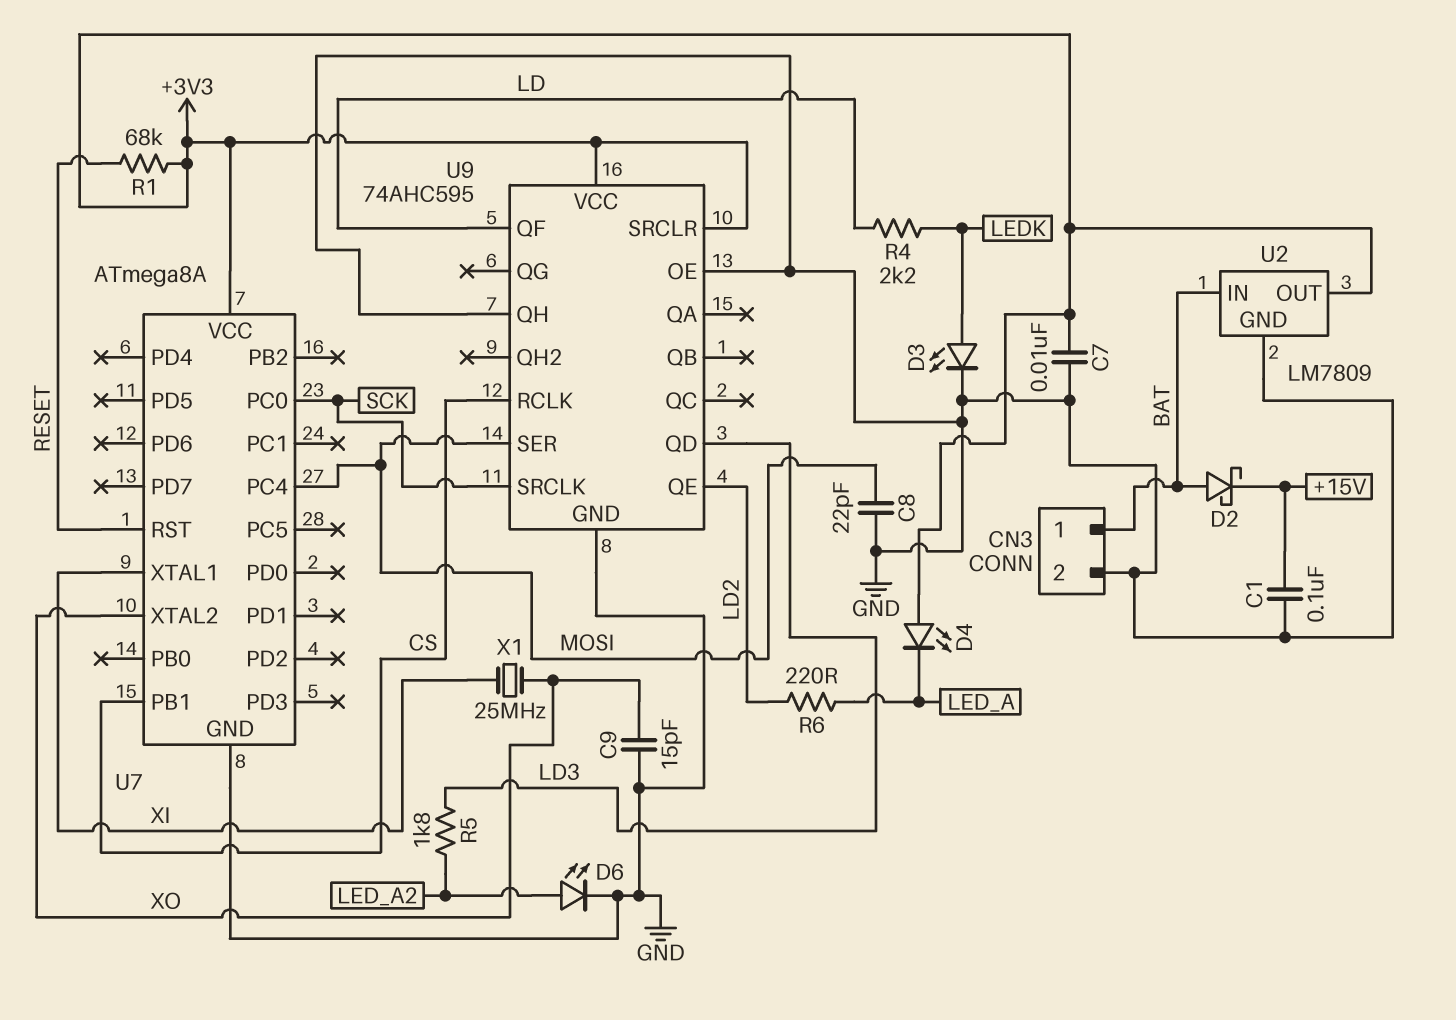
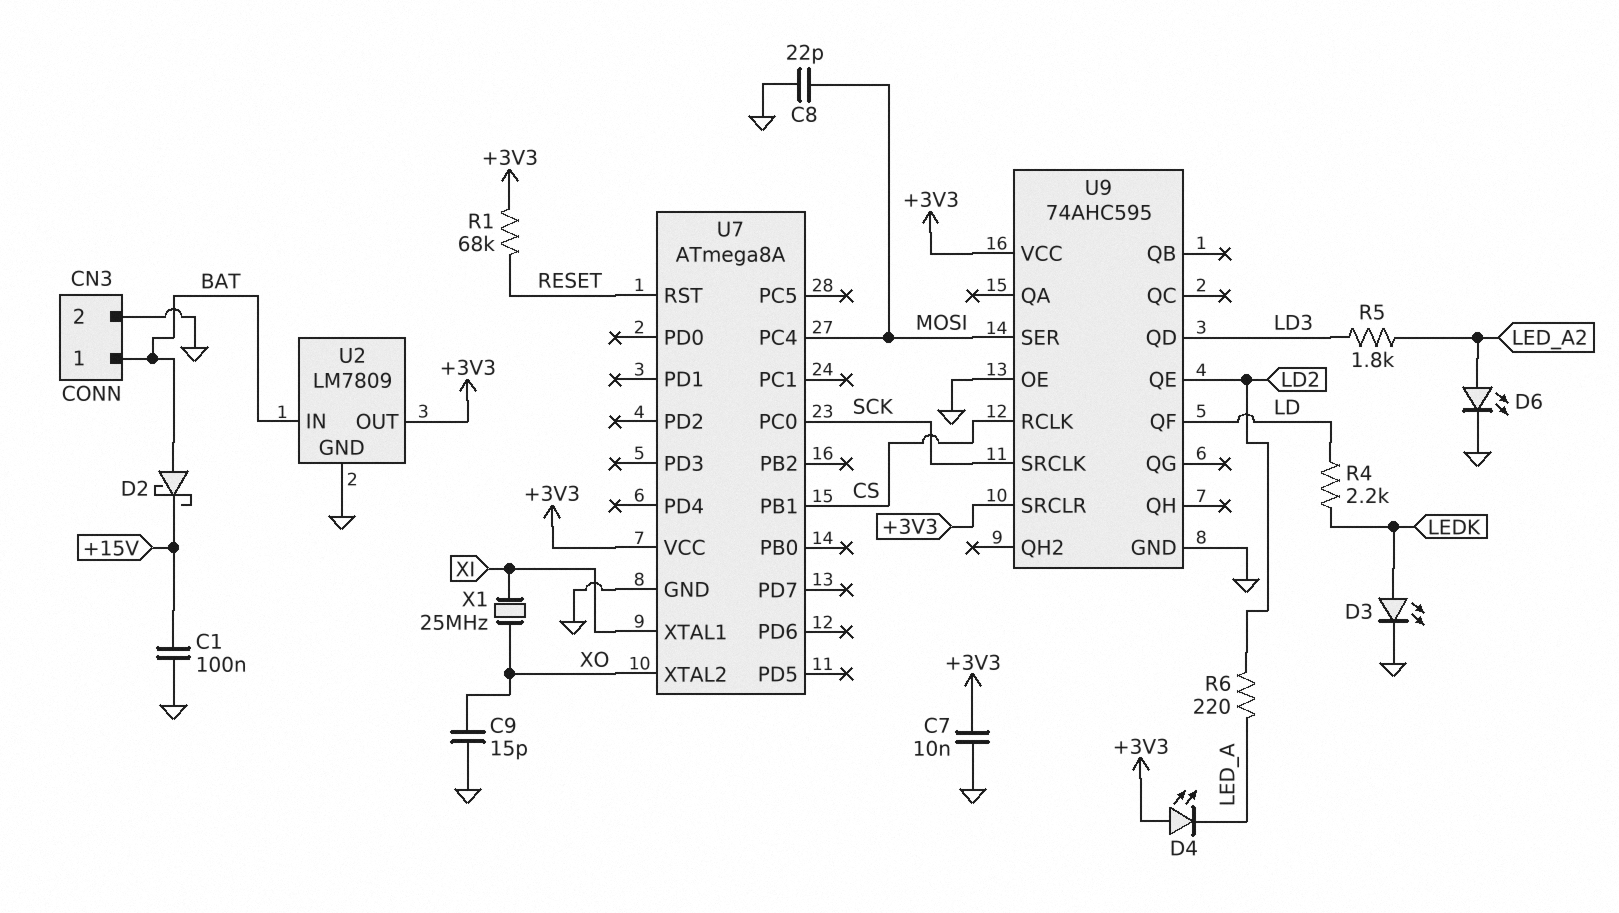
U9 pin QH: GND -> none

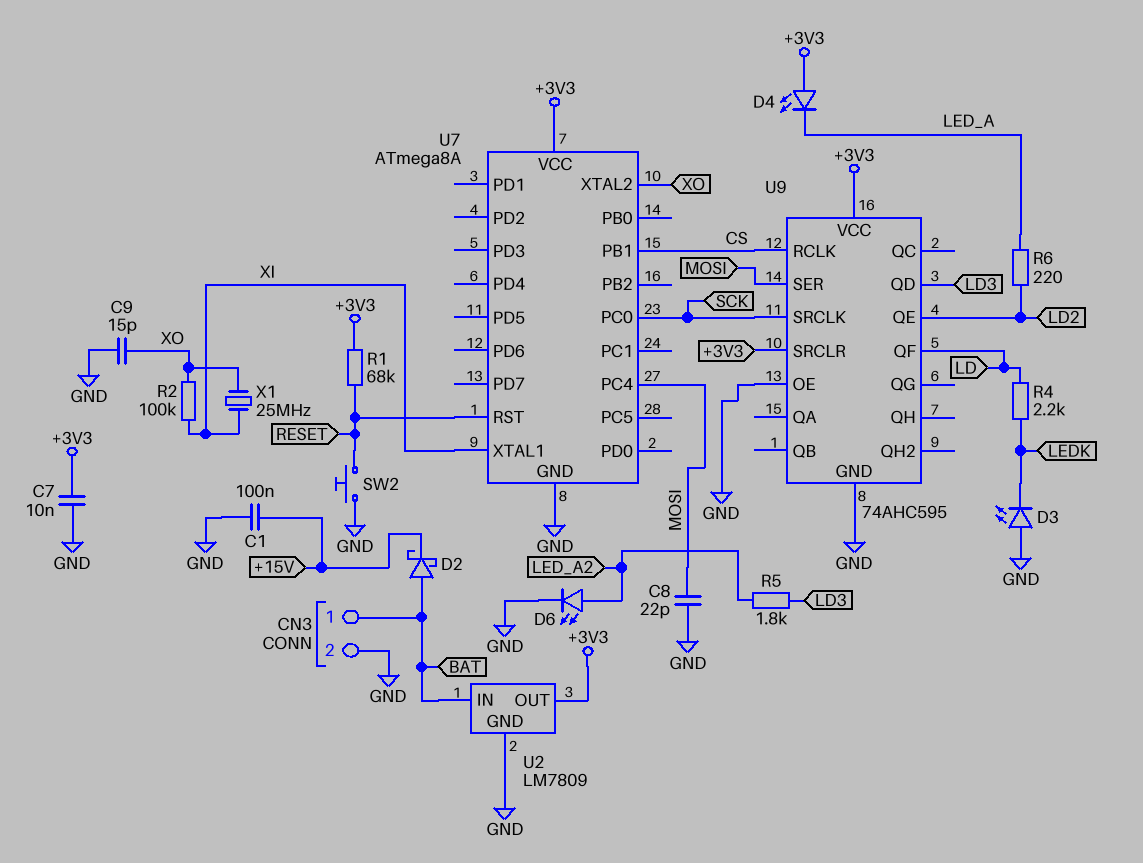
D3: LED (A LEDK, K GND) -> LED (A GND, K LEDK)
R2: none -> 100k (XI, XO)
SW2: none -> button (GND, RESET)

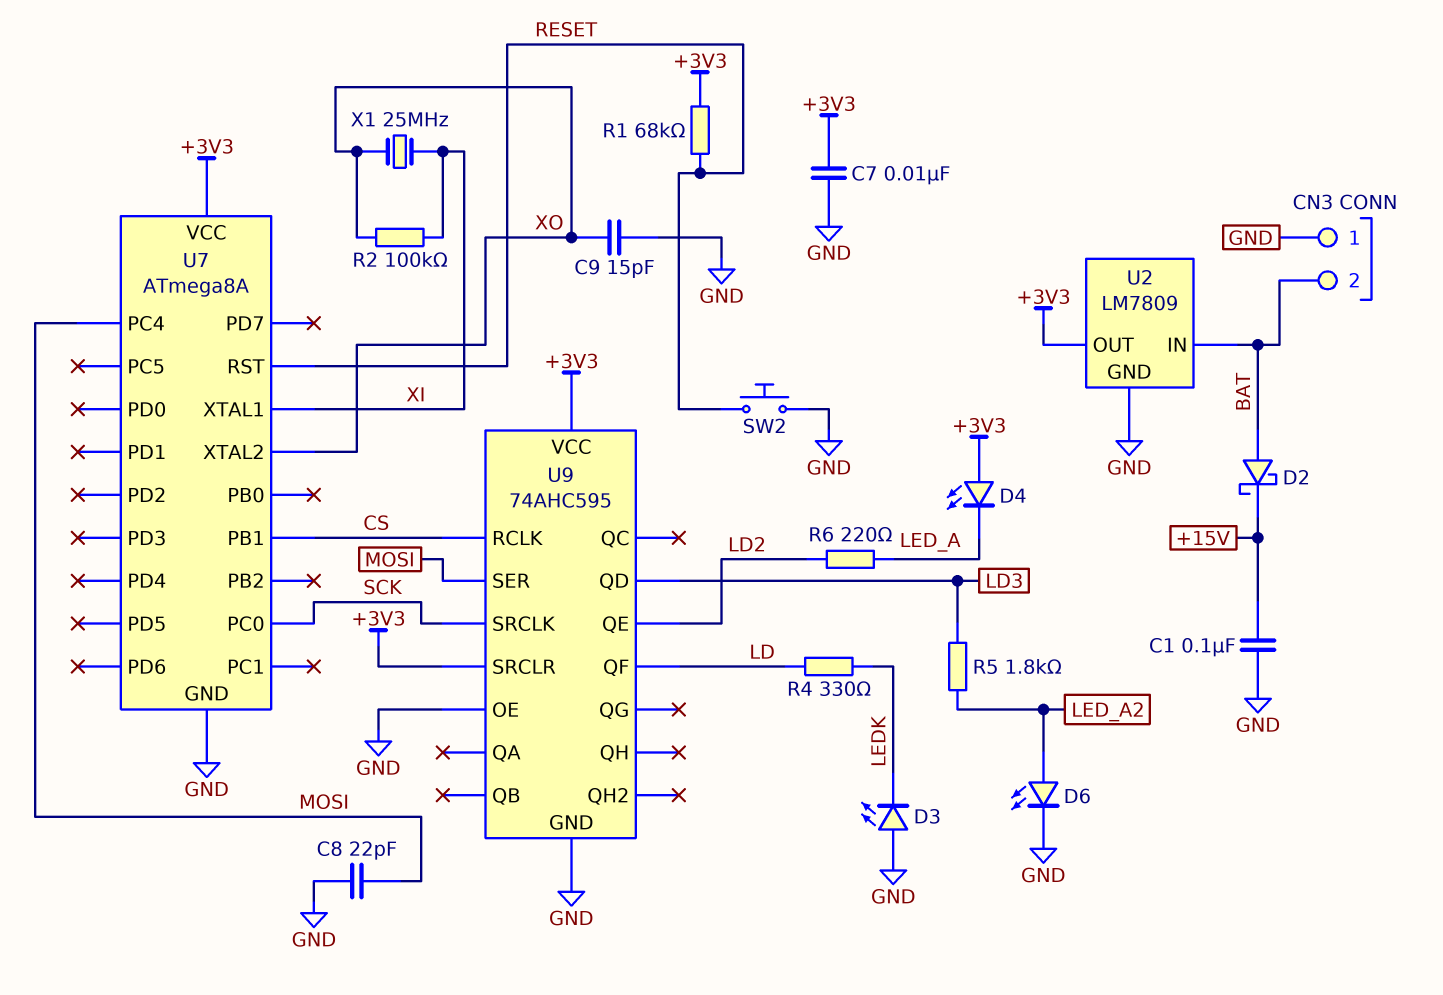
CN3 pin 1: BAT -> GND
CN3 pin 2: GND -> BAT
R4: 2.2k (LD, LEDK) -> 330 (LD, LEDK)

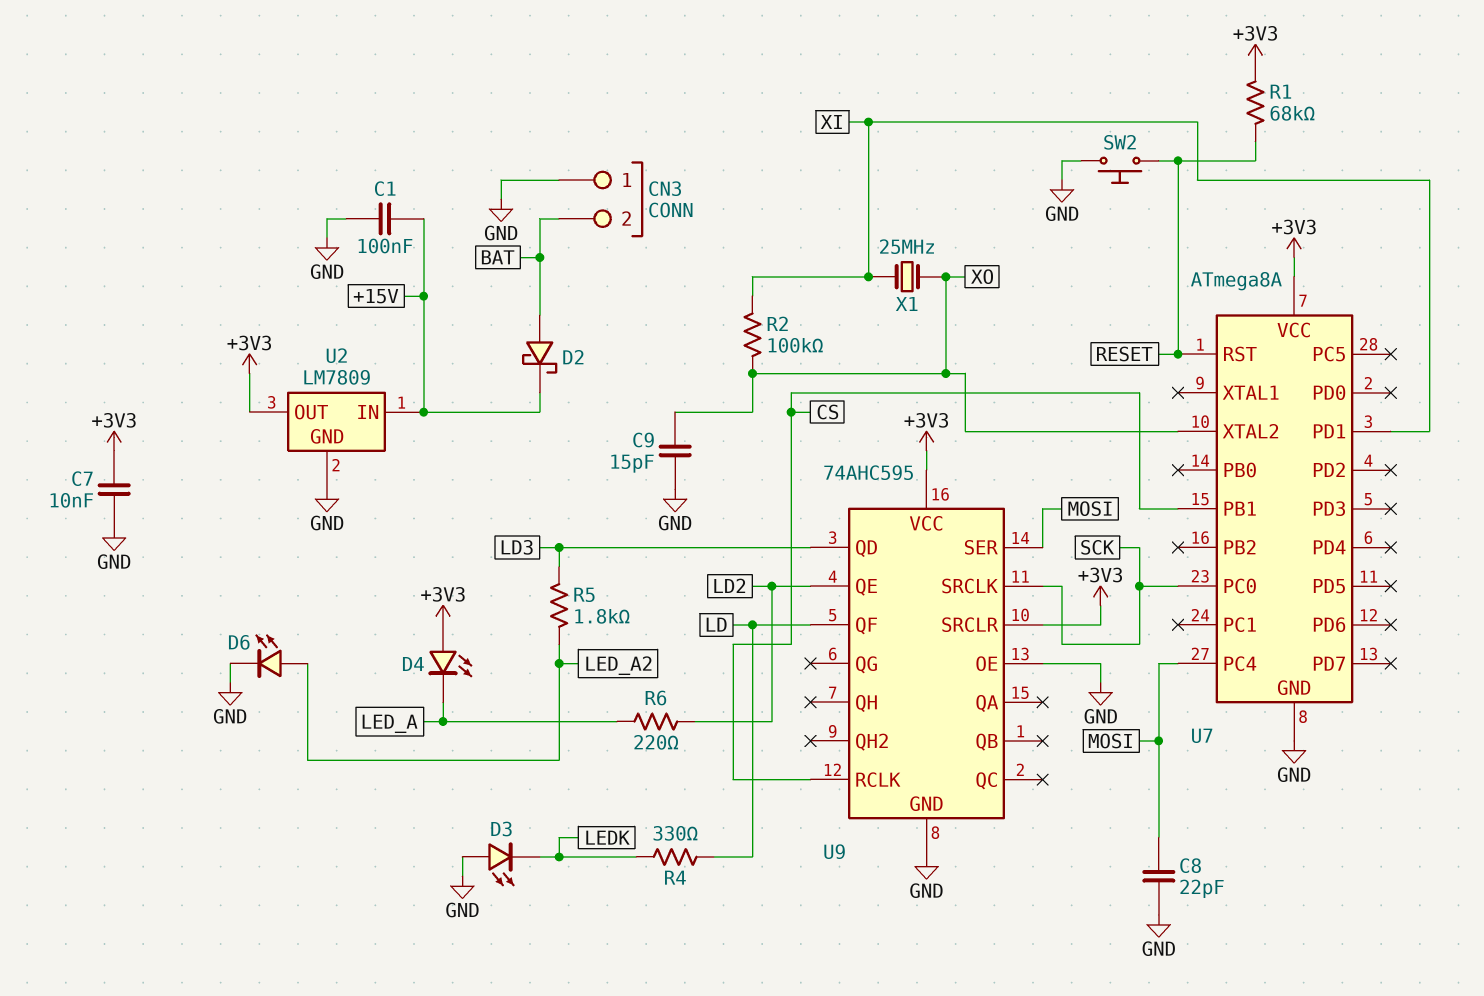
U2 pin IN: BAT -> +15V
U7 pin PD1: none -> XI
U7 pin XTAL1: XI -> none

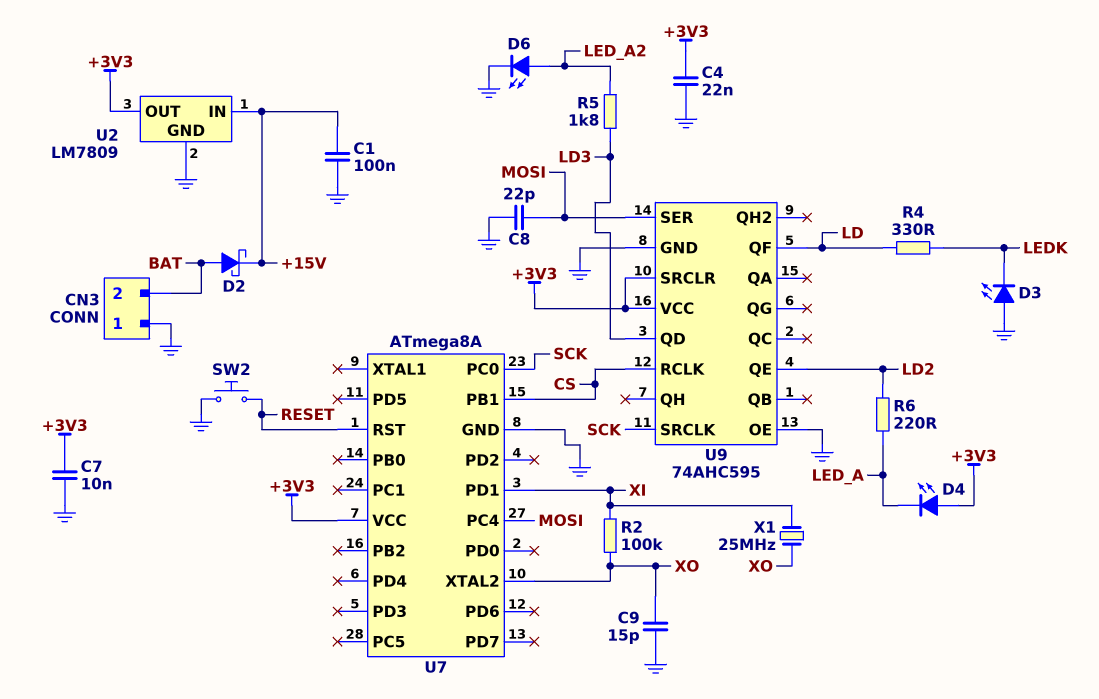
C4: none -> 22nF (+3V3, GND)
R1: 68k (+3V3, RESET) -> none

